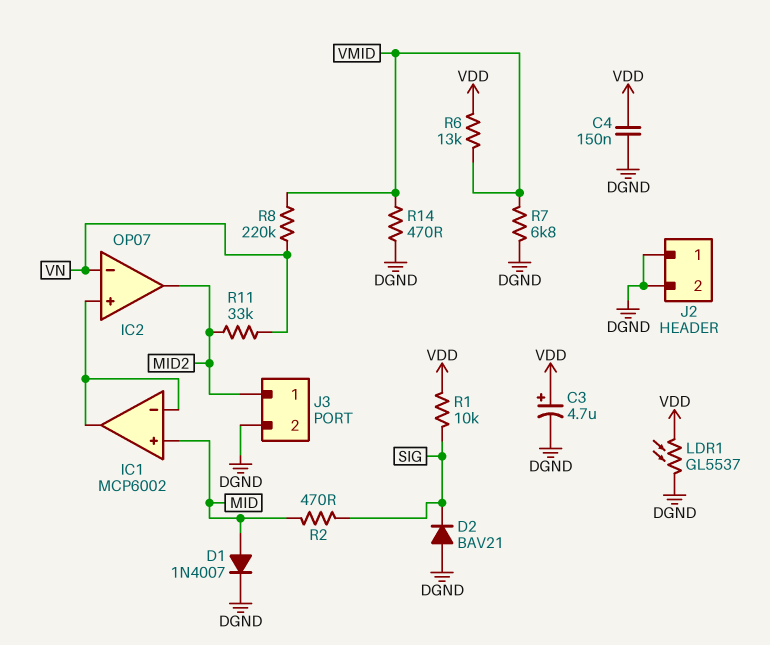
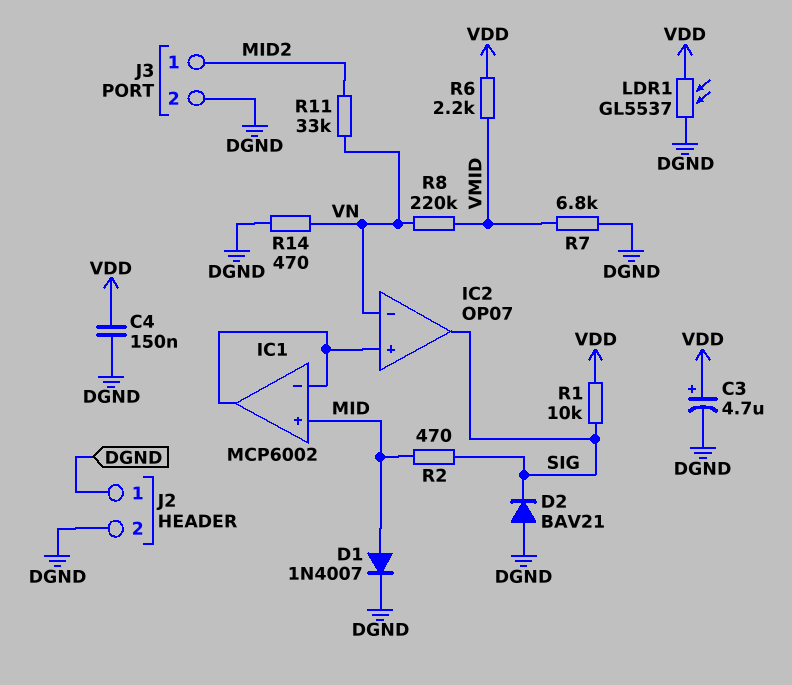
IC2 pin out: MID2 -> SIG
R6: 13k (VDD, VMID) -> 2.2k (VDD, VMID)
R14: 470 (DGND, VMID) -> 470 (DGND, VN)

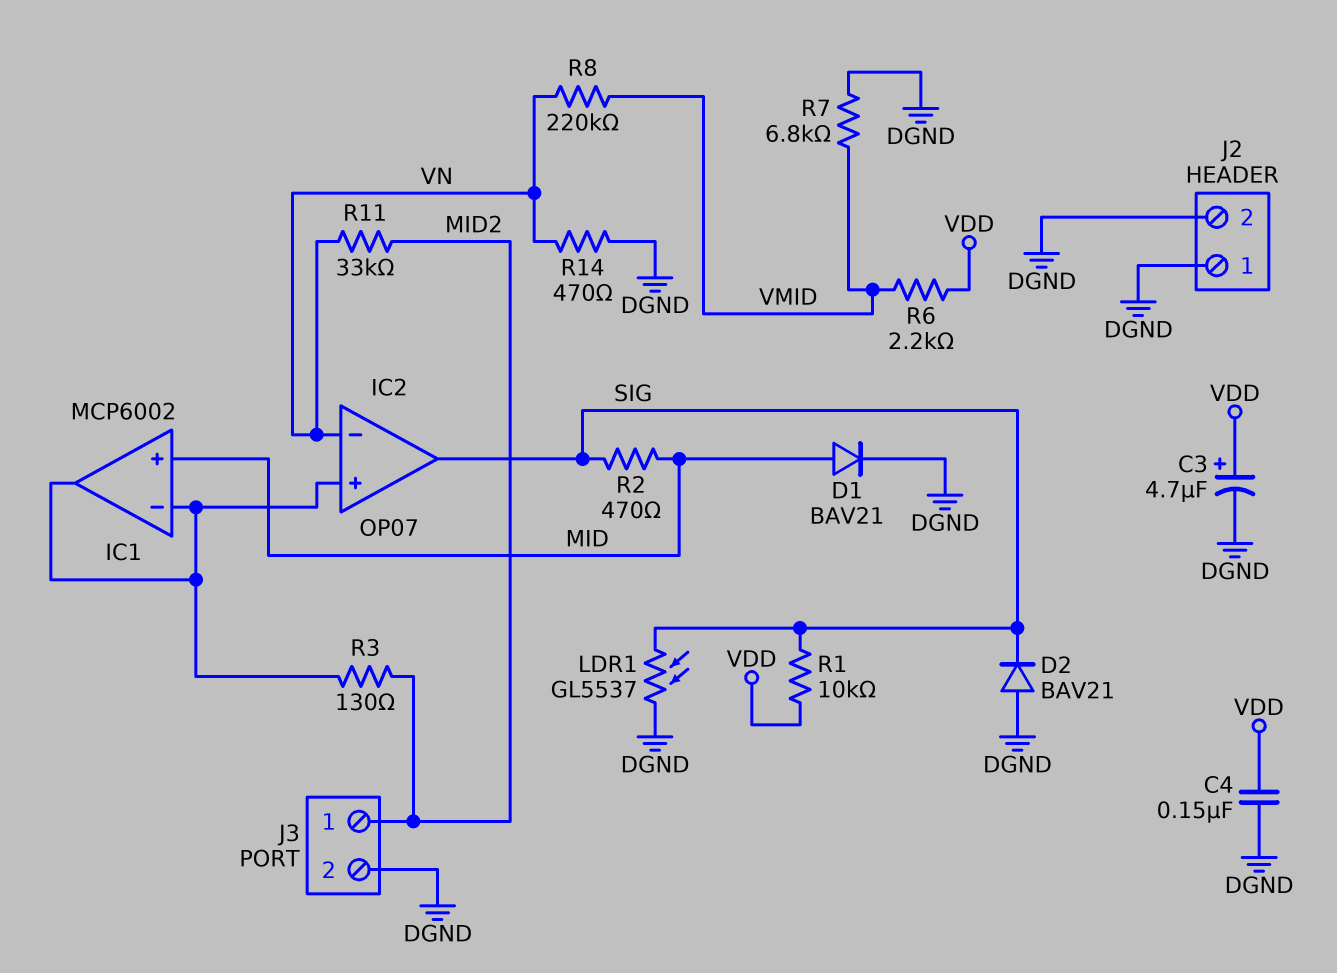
D1: diode 1N4007 (A MID, K DGND) -> diode BAV21 (A MID, K DGND)
LDR1: GL5537 (DGND, VDD) -> GL5537 (DGND, SIG)
R3: none -> 130 (IC1/in-, MID2)

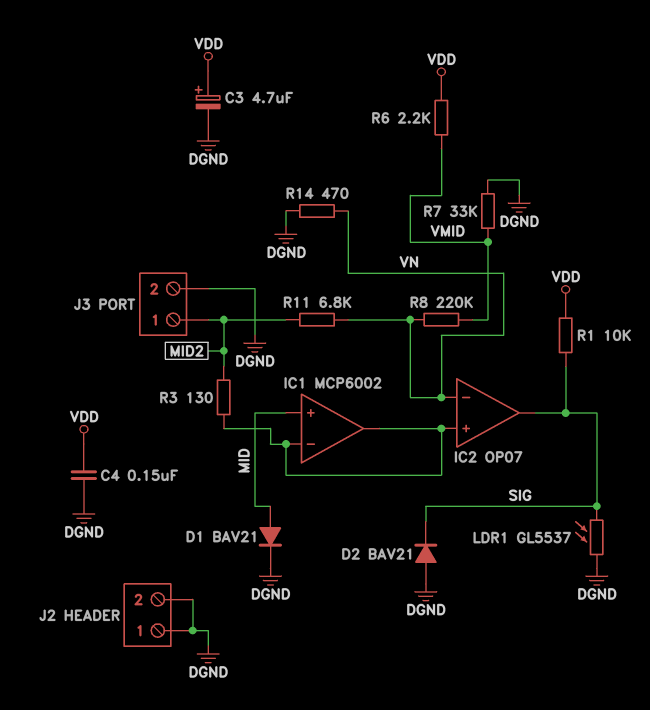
R2: 470 (MID, SIG) -> none
R7: 6.8k (DGND, VMID) -> 33k (DGND, VMID)
R11: 33k (MID2, VN) -> 6.8k (MID2, VN)

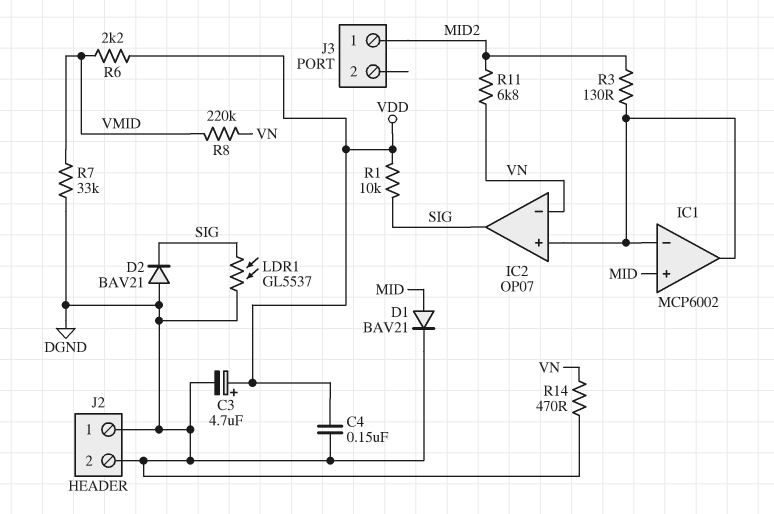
J3 pin 2: DGND -> none

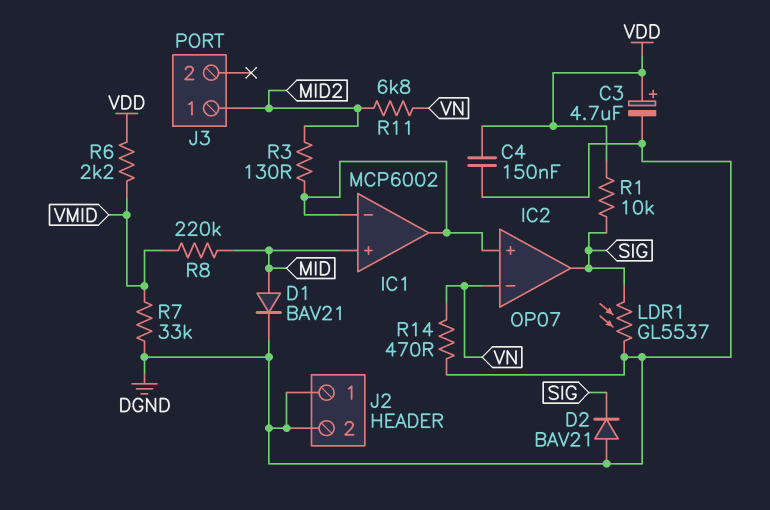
R8: 220k (VMID, VN) -> 220k (MID, VMID)

